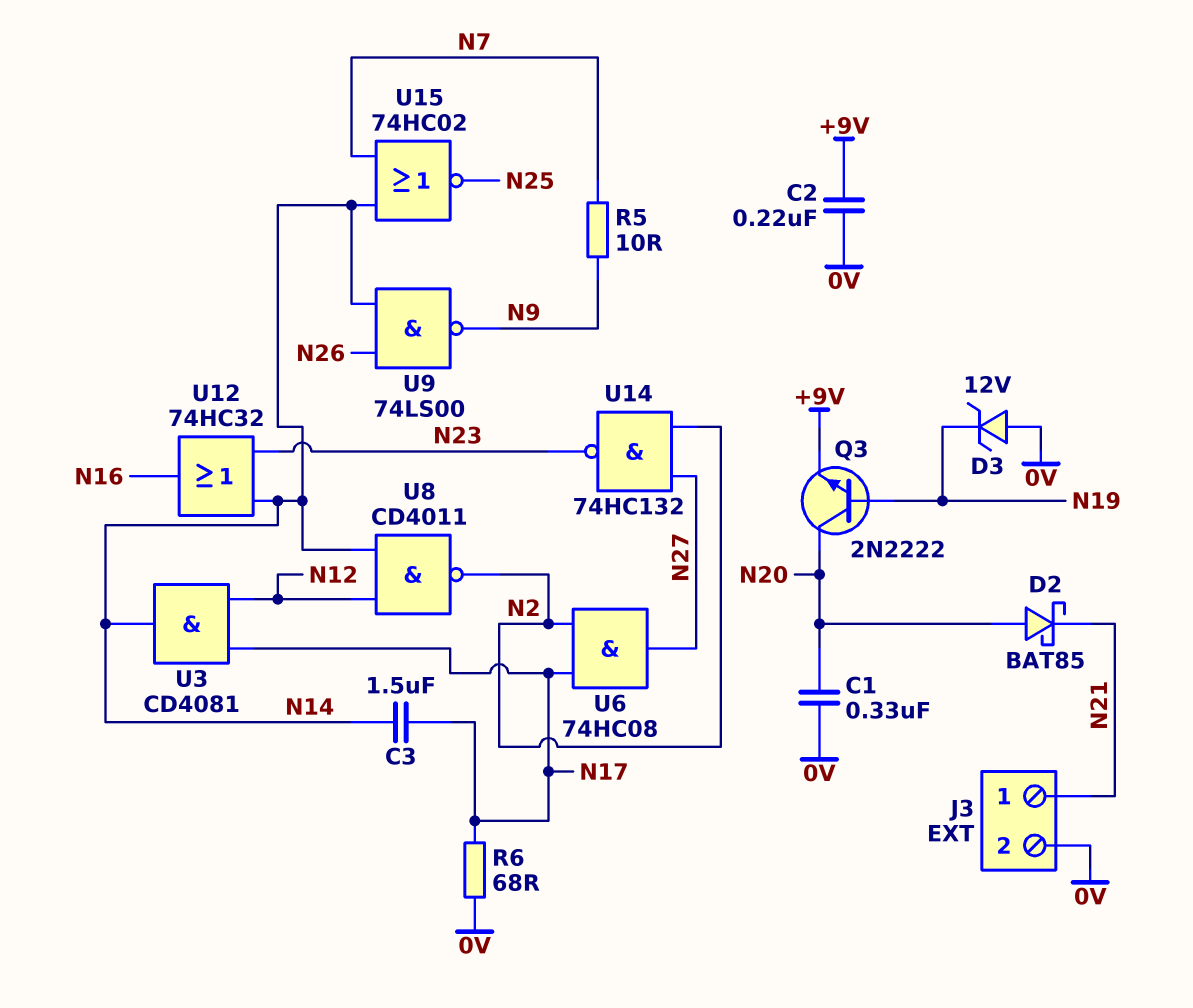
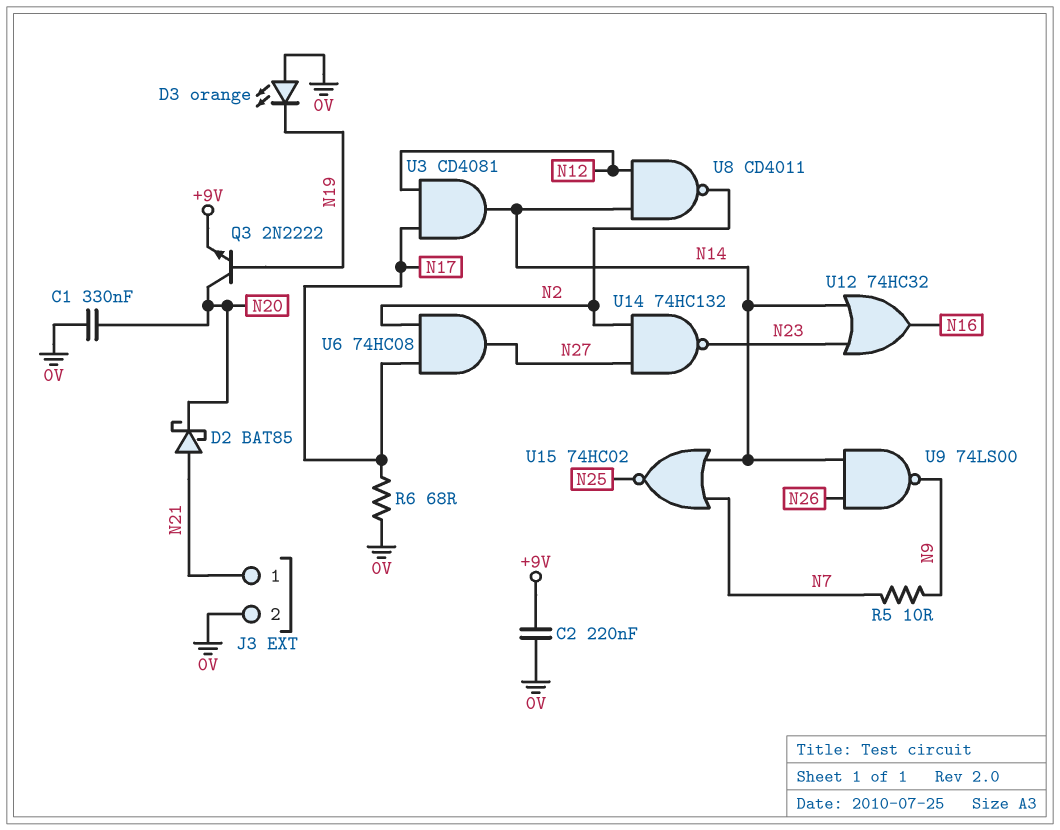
C3: 1.5uF (N14, N17) -> none
D2: schottky BAT85 (A N20, K N21) -> schottky BAT85 (A N21, K N20)
D3: zener 12V (A 0V, K N19) -> LED orange (A 0V, K N19)

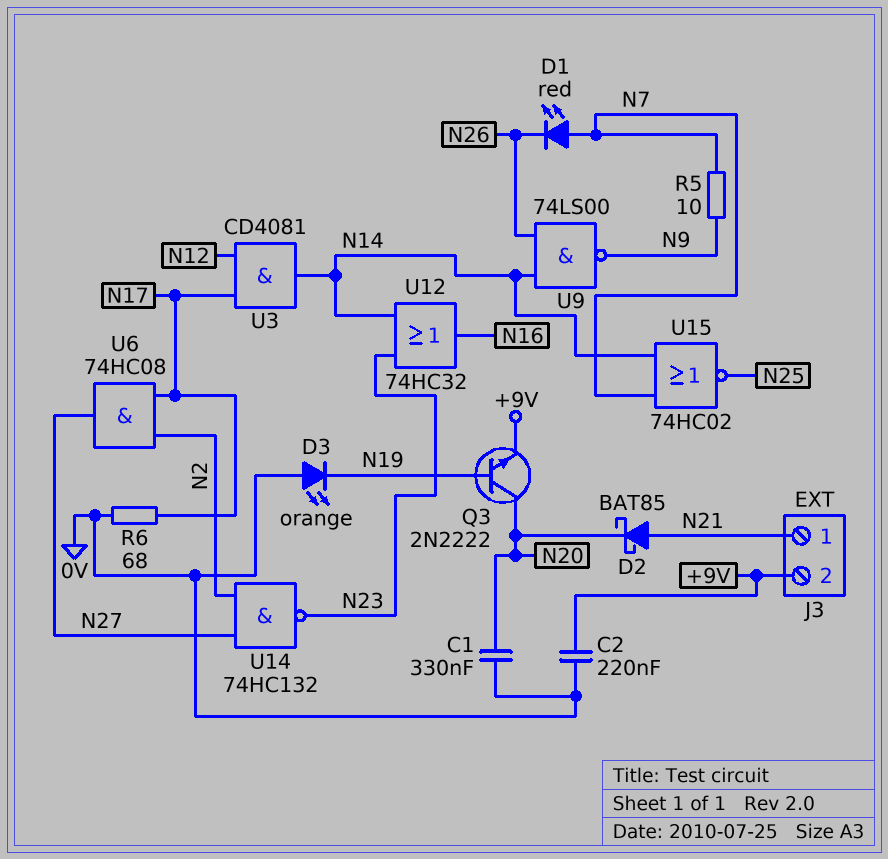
D1: none -> LED red (A N7, K N26)
J3 pin 2: 0V -> +9V
U8: NAND CD4011 (in N12, in N14, out N2) -> none

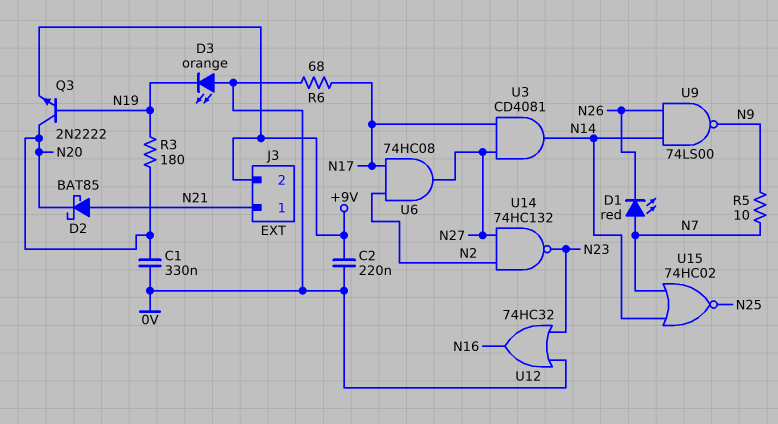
R3: none -> 180 (N19, N20)
U3: AND CD4081 (in N12, in N17, out N14) -> AND CD4081 (in N17, in N27, out N14)
U12: OR 74HC32 (in N14, in N23, out N16) -> OR 74HC32 (in 0V, in N23, out N16)

